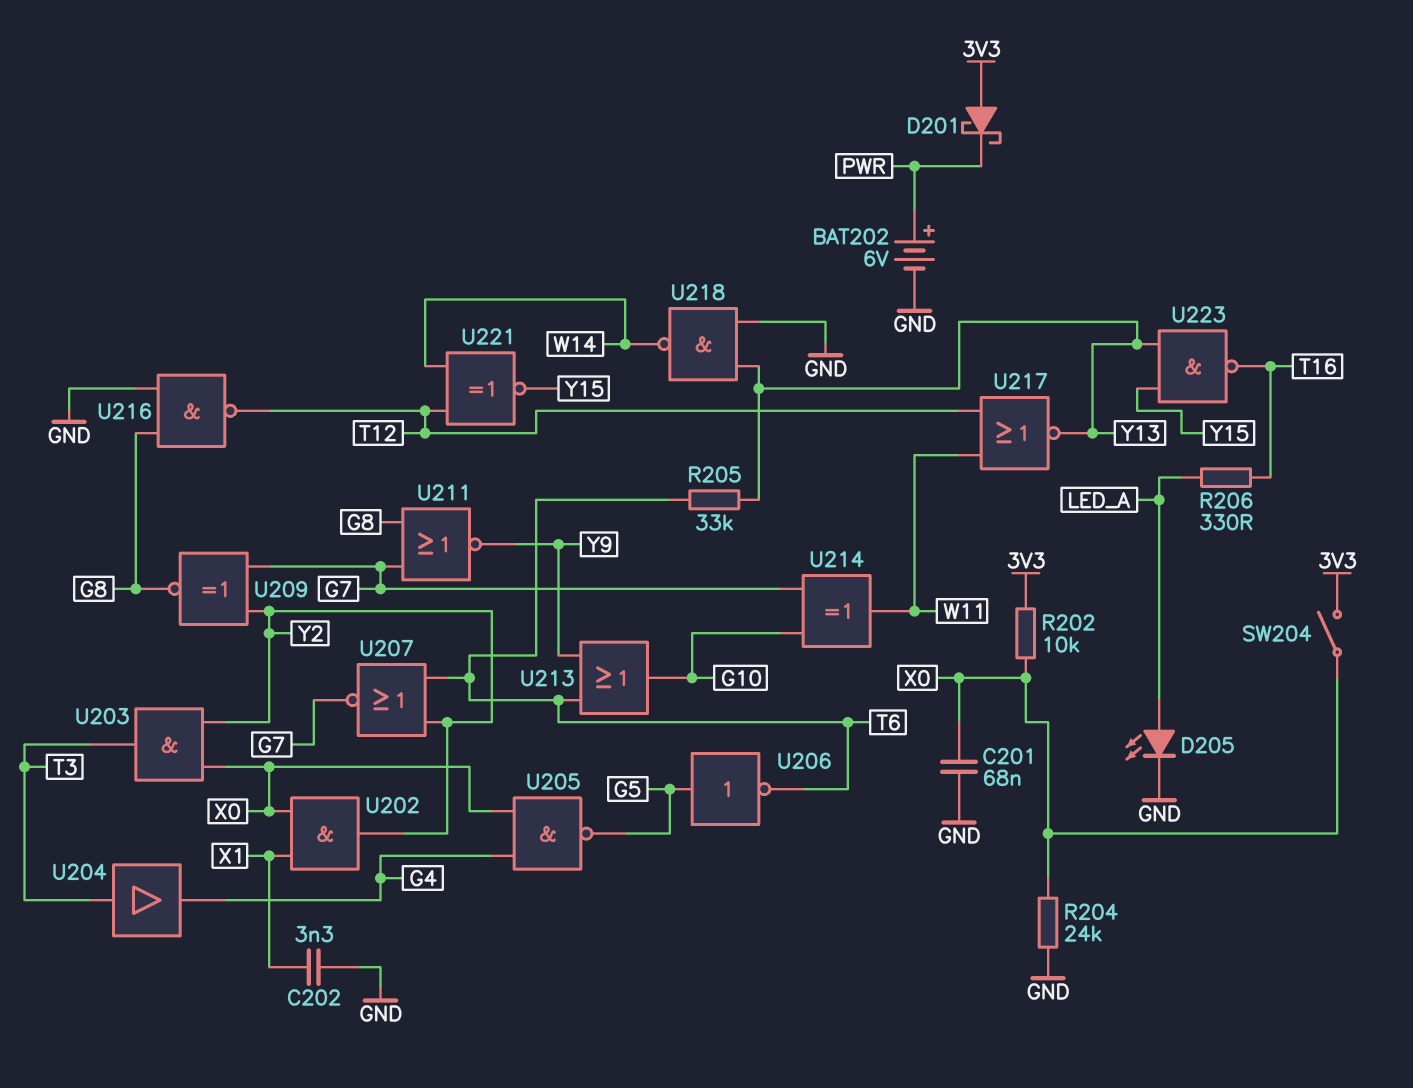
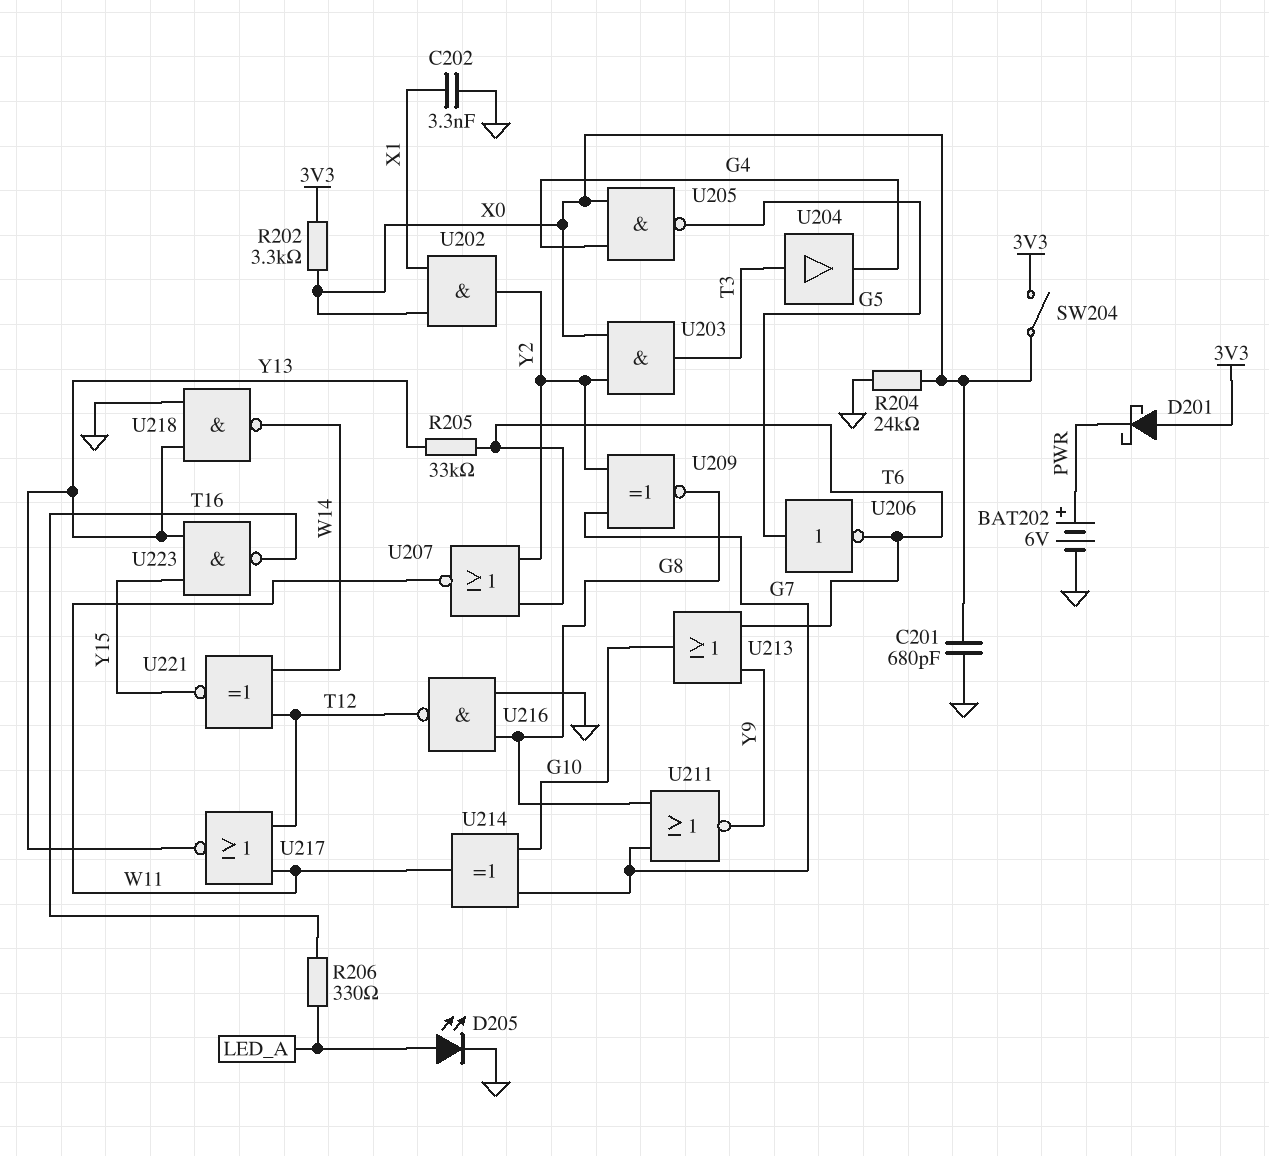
C201: 68nF (GND, X0) -> 680pF (GND, X0)
R202: 10k (3V3, X0) -> 3.3k (3V3, X0)
U207: NOR (in T6, in Y2, out G7) -> NOR (in T6, in Y2, out W11)

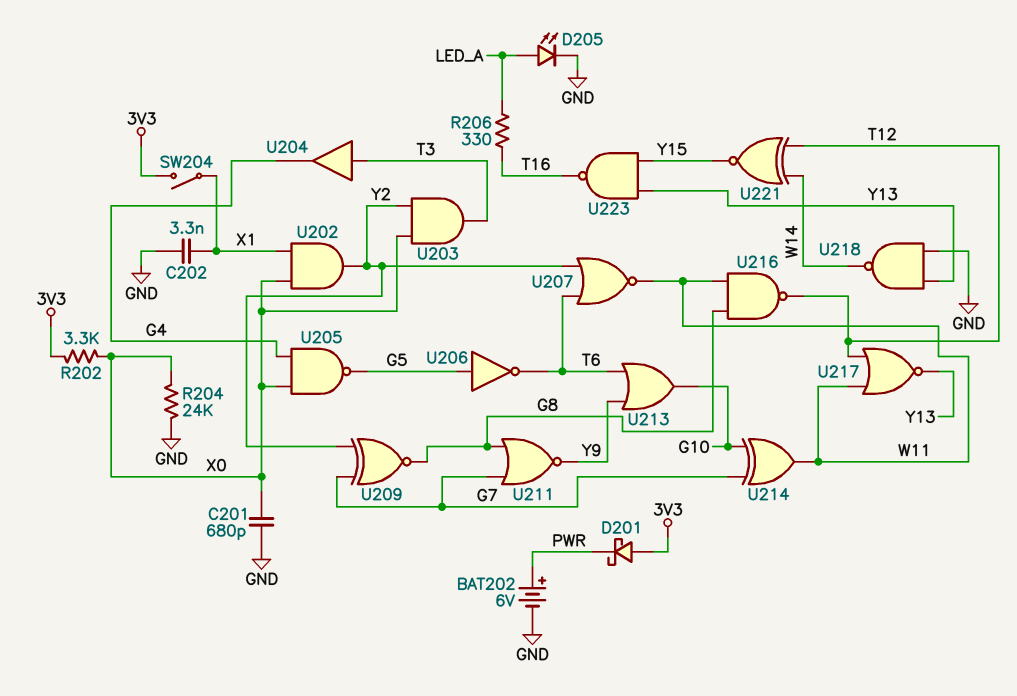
R205: 33k (T6, Y13) -> none
SW204: switch (3V3, X0) -> switch (3V3, X1)
U216: NAND (in G8, in GND, out T12) -> NAND (in G8, in W11, out T12)

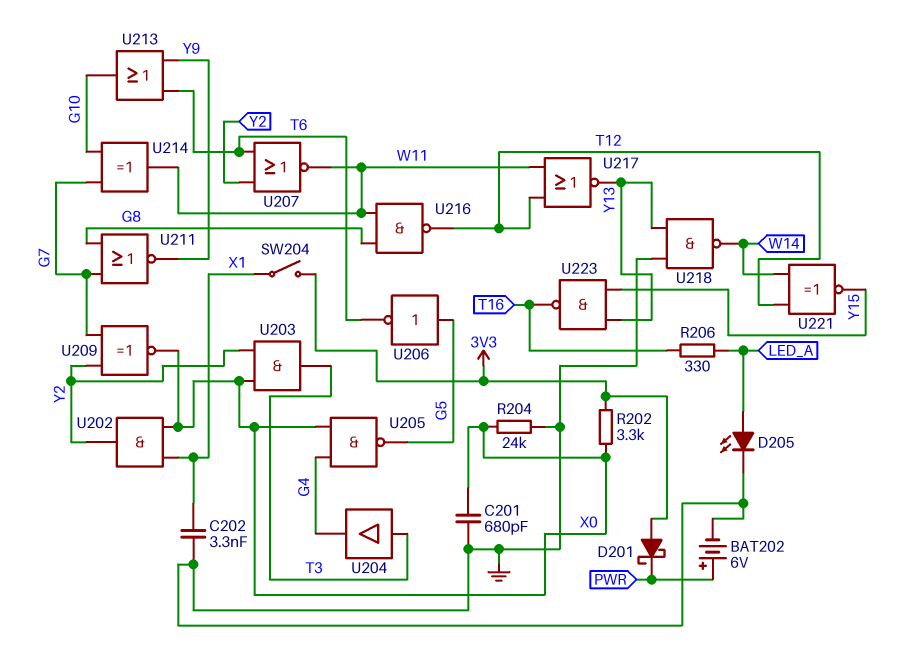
U209: XNOR (in G7, in Y2, out G8) -> XNOR (in G7, in Y2, out X0)

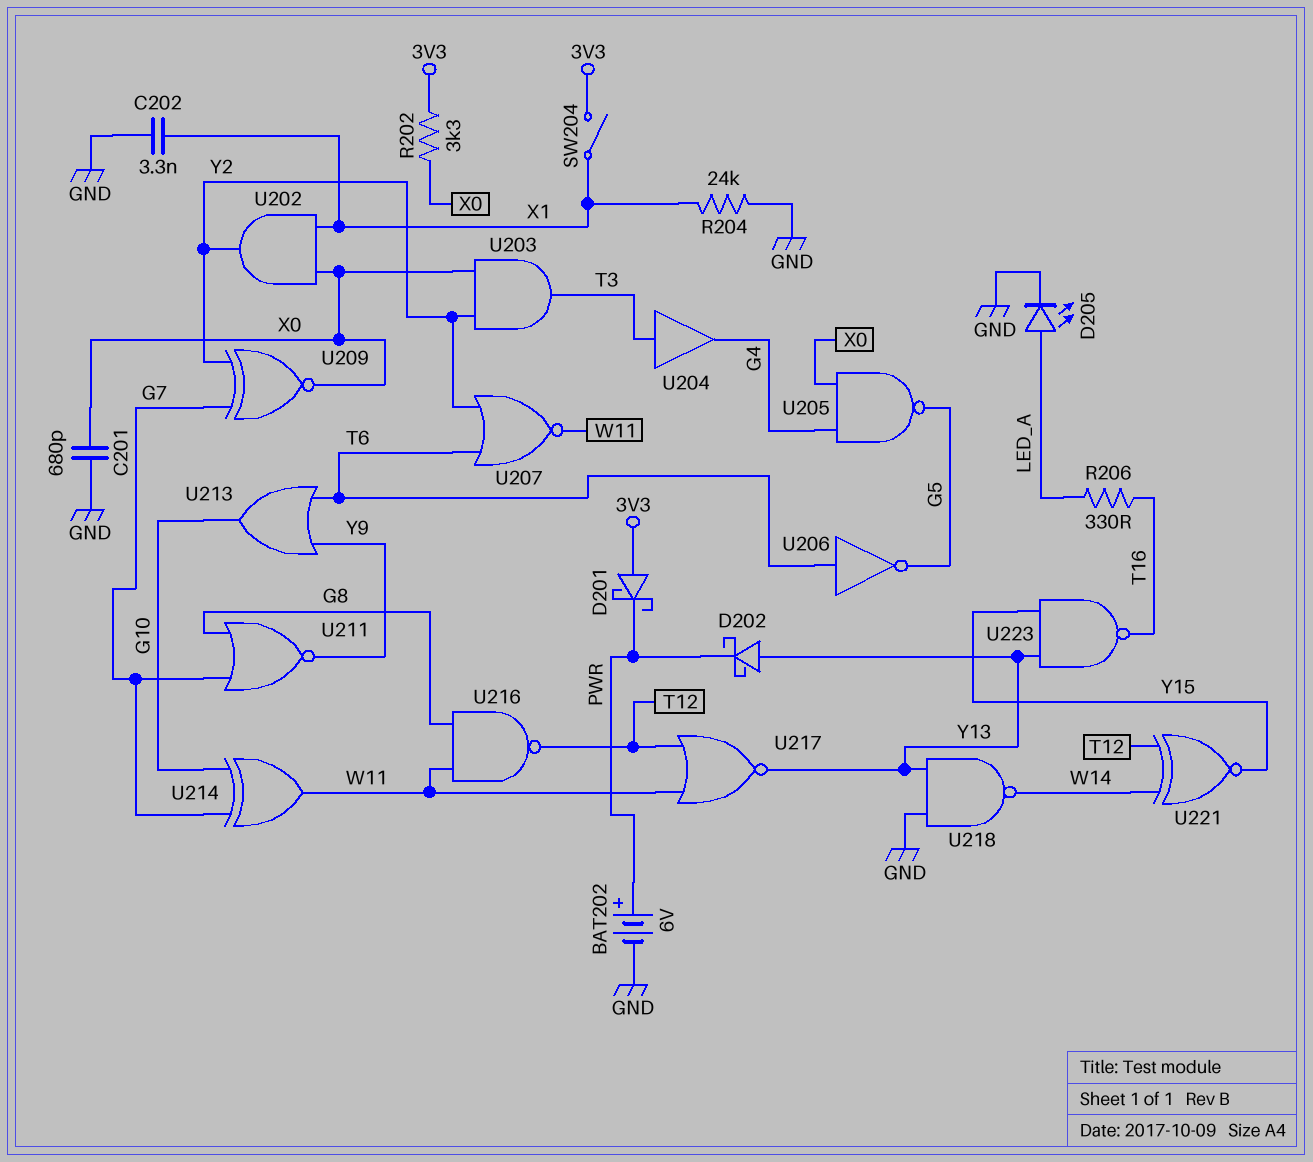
D202: none -> schottky (A Y13, K PWR)
R204: 24k (GND, X0) -> 24k (GND, X1)
U206: NOT (in G5, out T6) -> NOT (in T6, out G5)

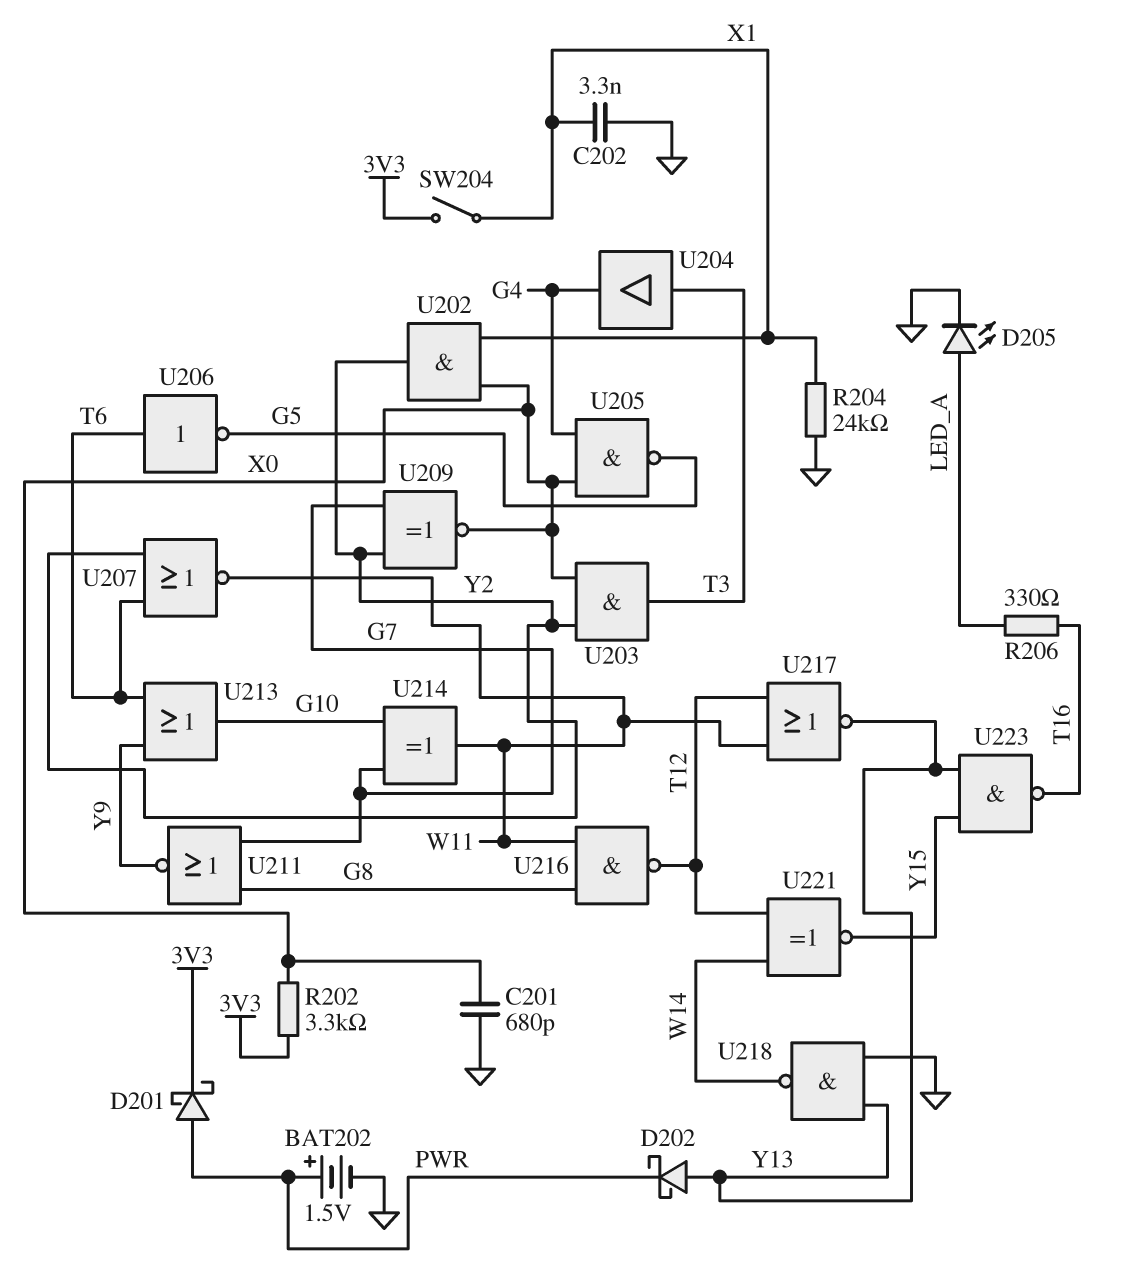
BAT202: 6V (plus PWR, minus GND) -> 1.5V (plus PWR, minus GND)
D201: schottky (A 3V3, K PWR) -> schottky (A PWR, K 3V3)

